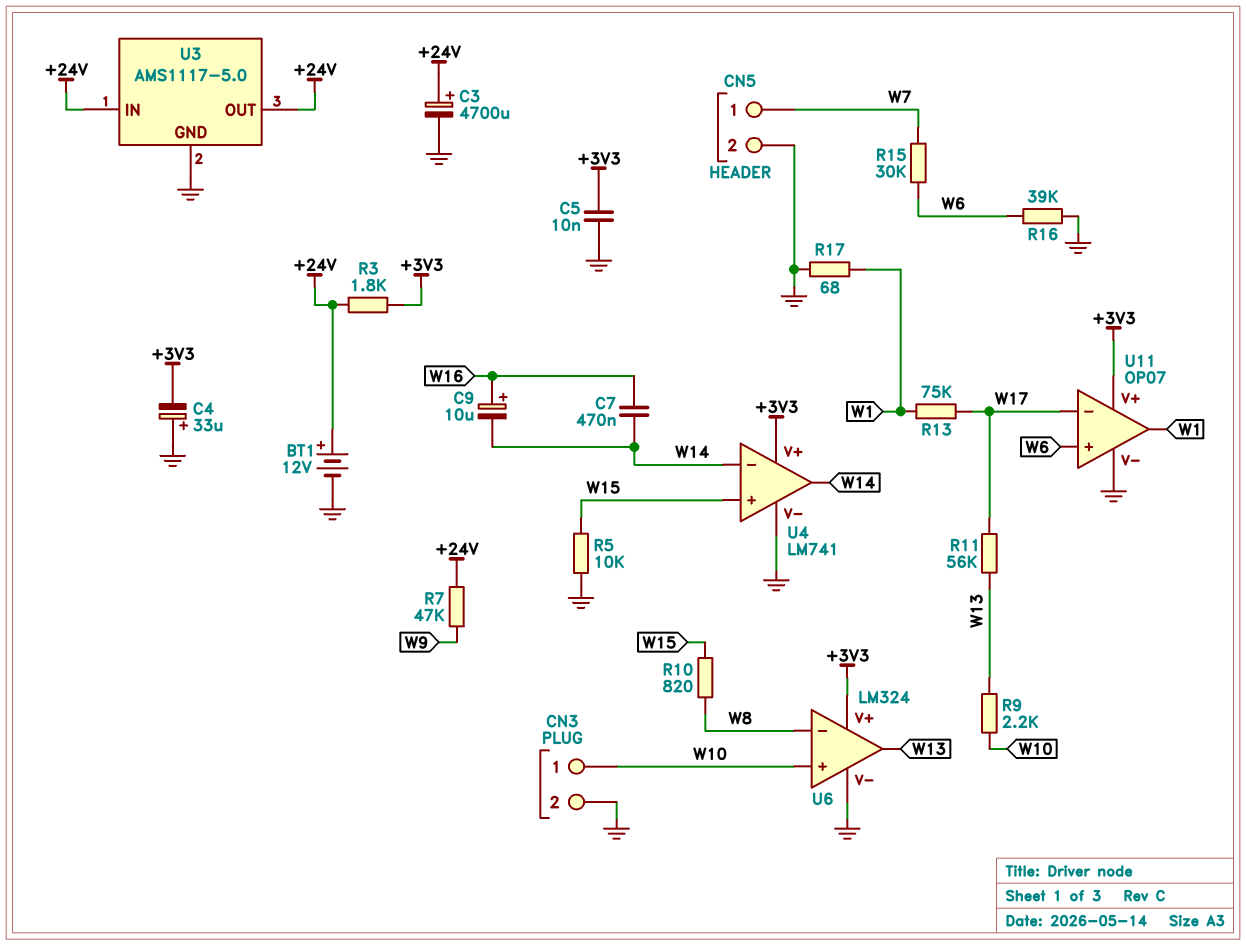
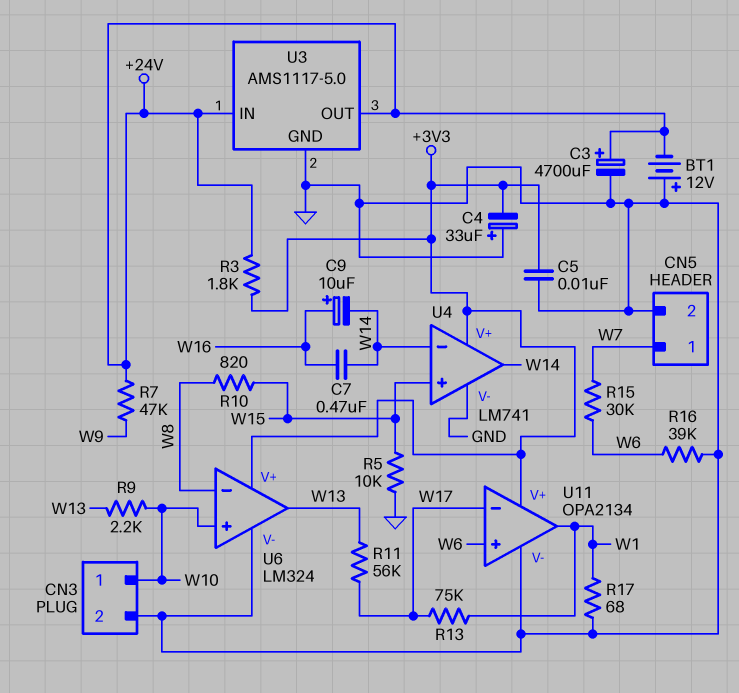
BT1: 12V (plus +24V, minus GND) -> 12V (plus GND, minus +24V)
U11: OP07 -> OPA2134

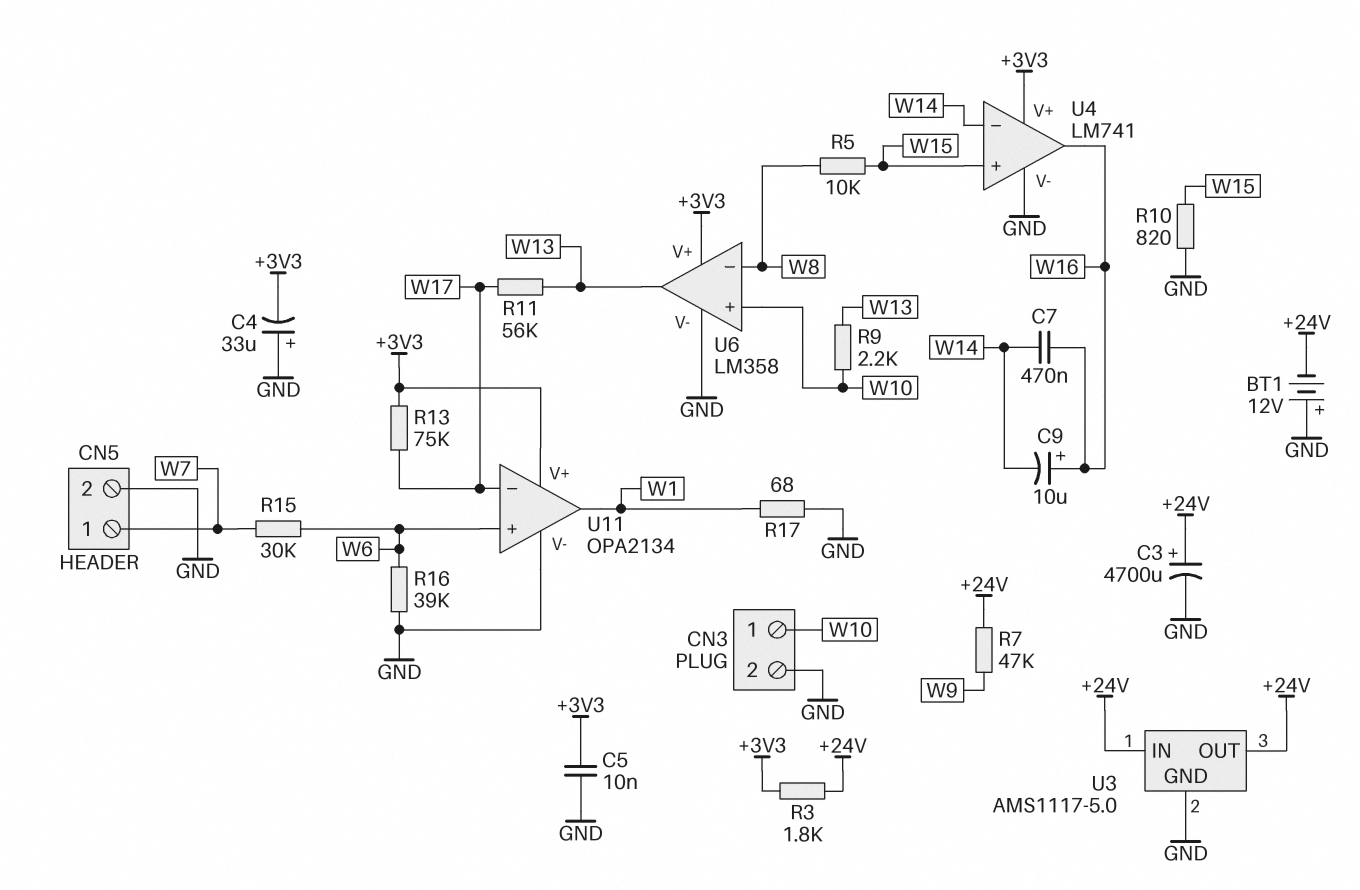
R5: 10k (GND, W15) -> 10k (W8, W15)
R10: 820 (W8, W15) -> 820 (GND, W15)
R13: 75k (W1, W17) -> 75k (+3V3, W17)
U4 pin out: W14 -> W16
U6: LM324 -> LM358

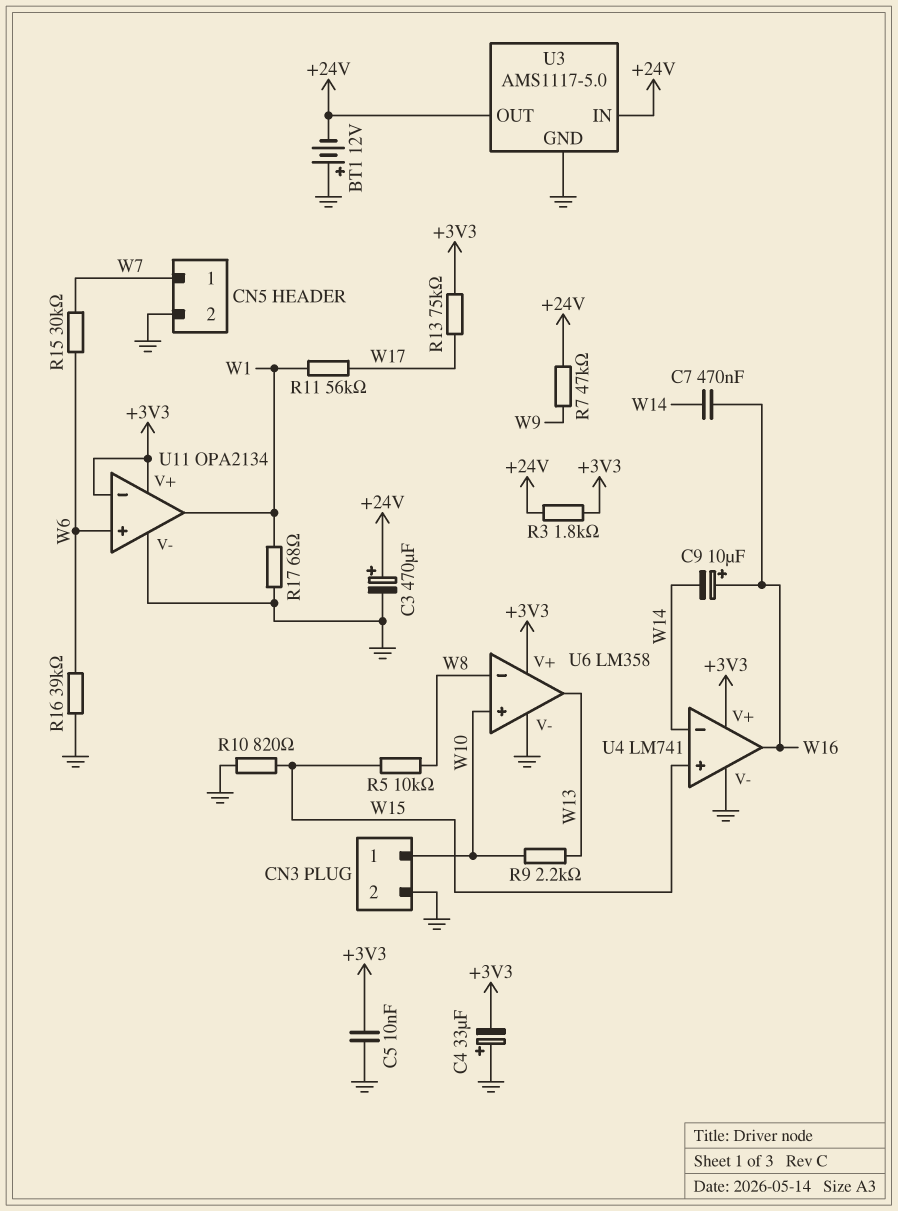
C3: 4700uF (plus +24V, minus GND) -> 470uF (plus +24V, minus GND)
R11: 56k (W13, W17) -> 56k (W1, W17)
U11 pin in-: W17 -> +3V3

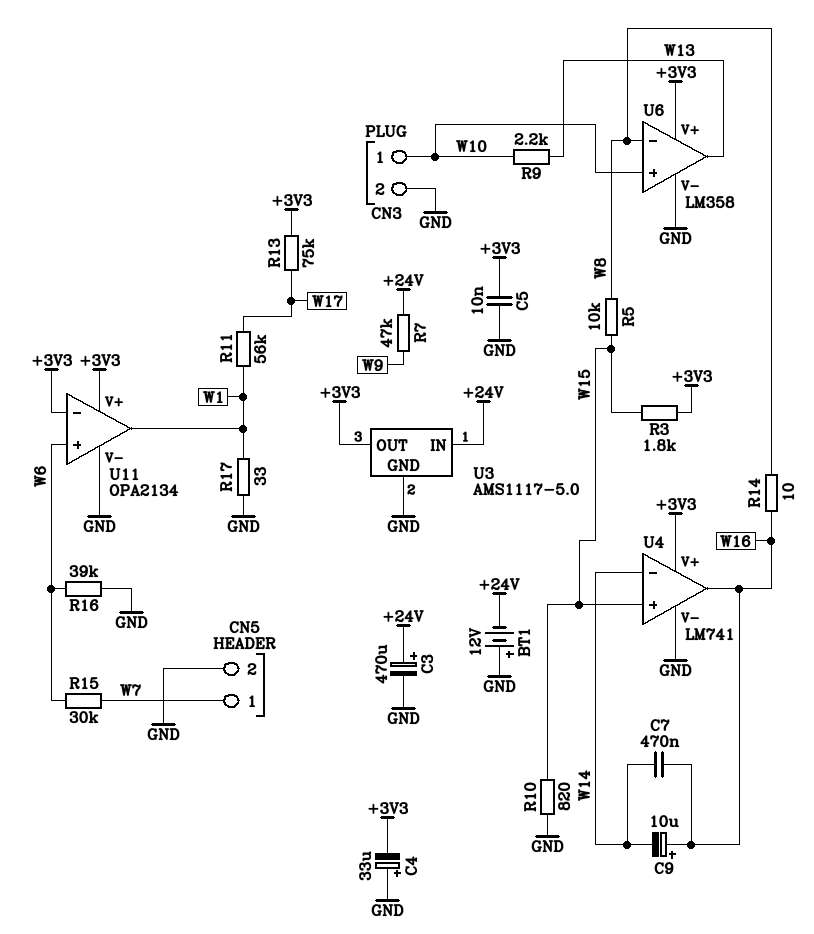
R3: 1.8k (+3V3, +24V) -> 1.8k (+3V3, W15)
R14: none -> 10 (W8, W16)
R17: 68 (GND, W1) -> 33 (GND, W1)
U3 pin OUT: +24V -> +3V3

